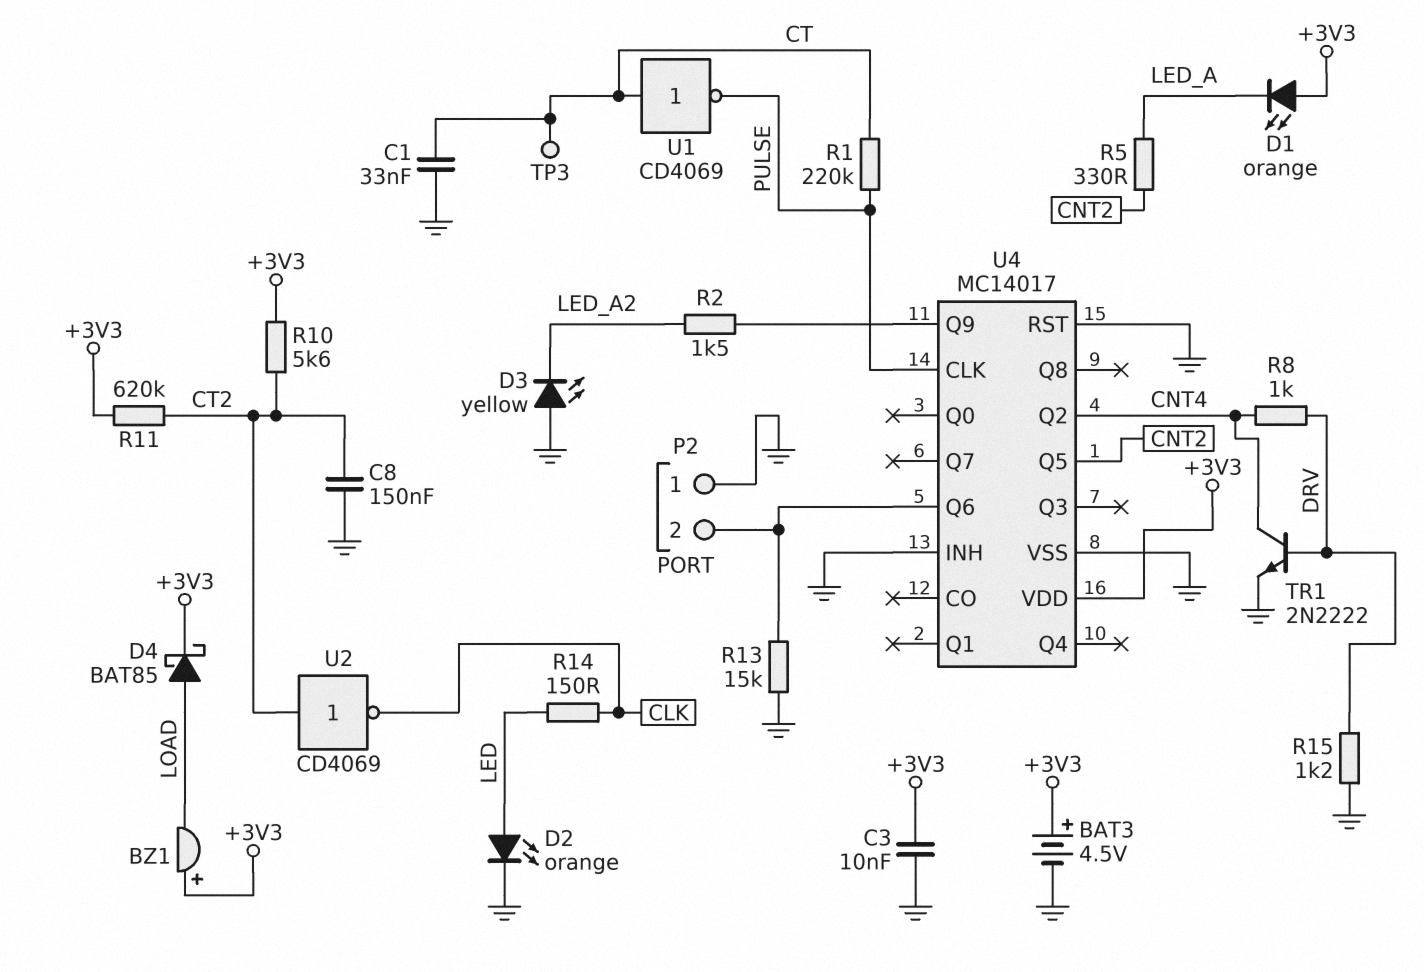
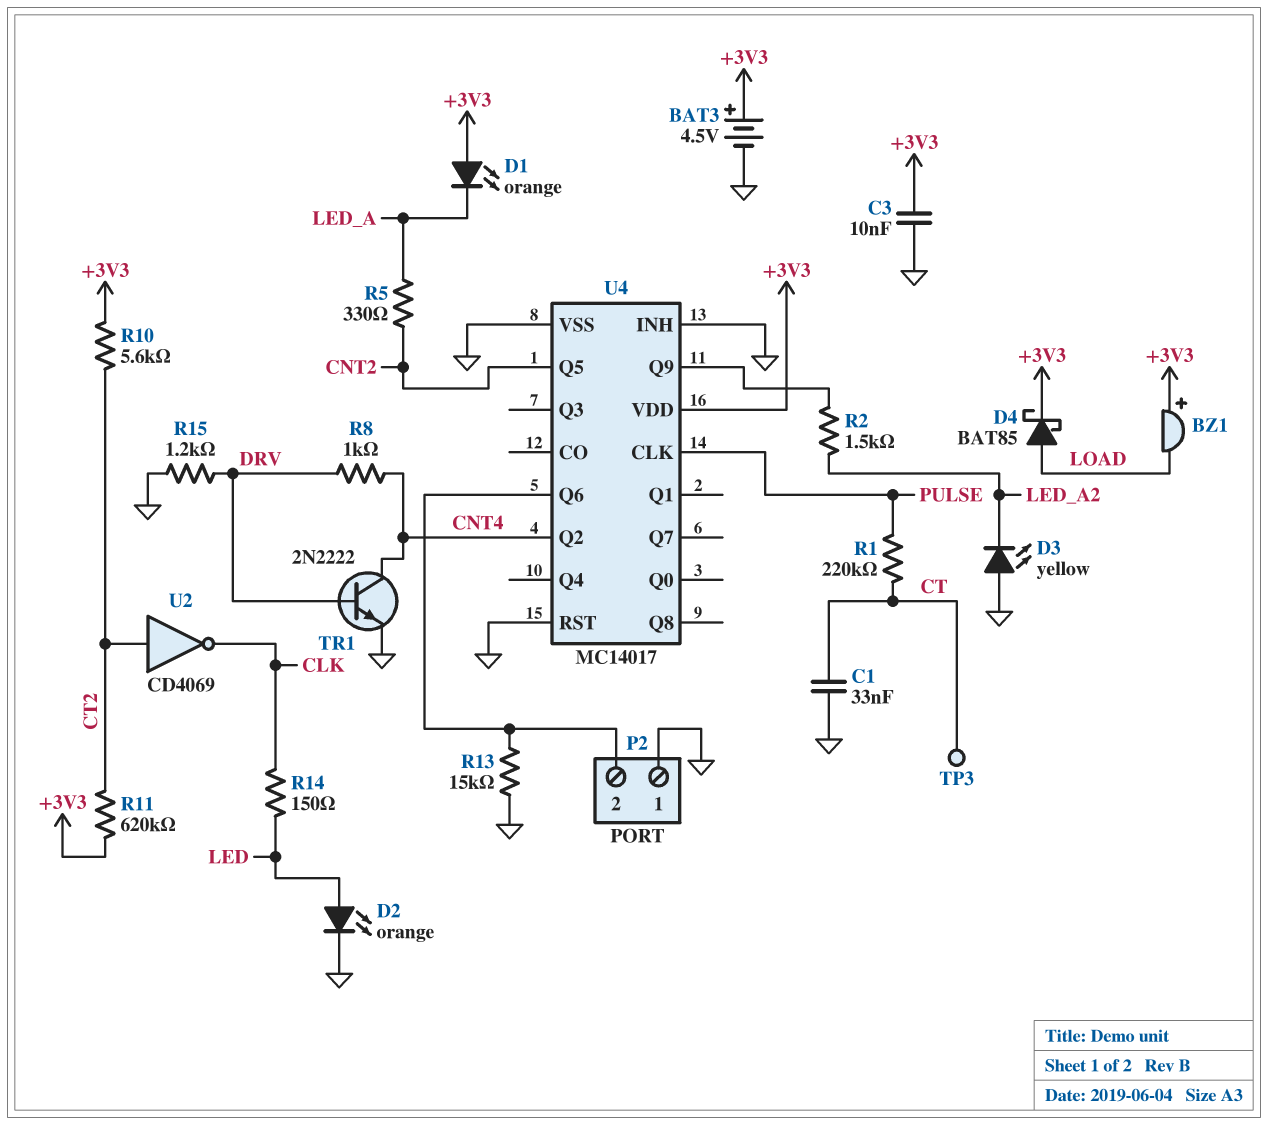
C8: 150nF (CT2, GND) -> none
U1: NOT CD4069 (in CT, out PULSE) -> none

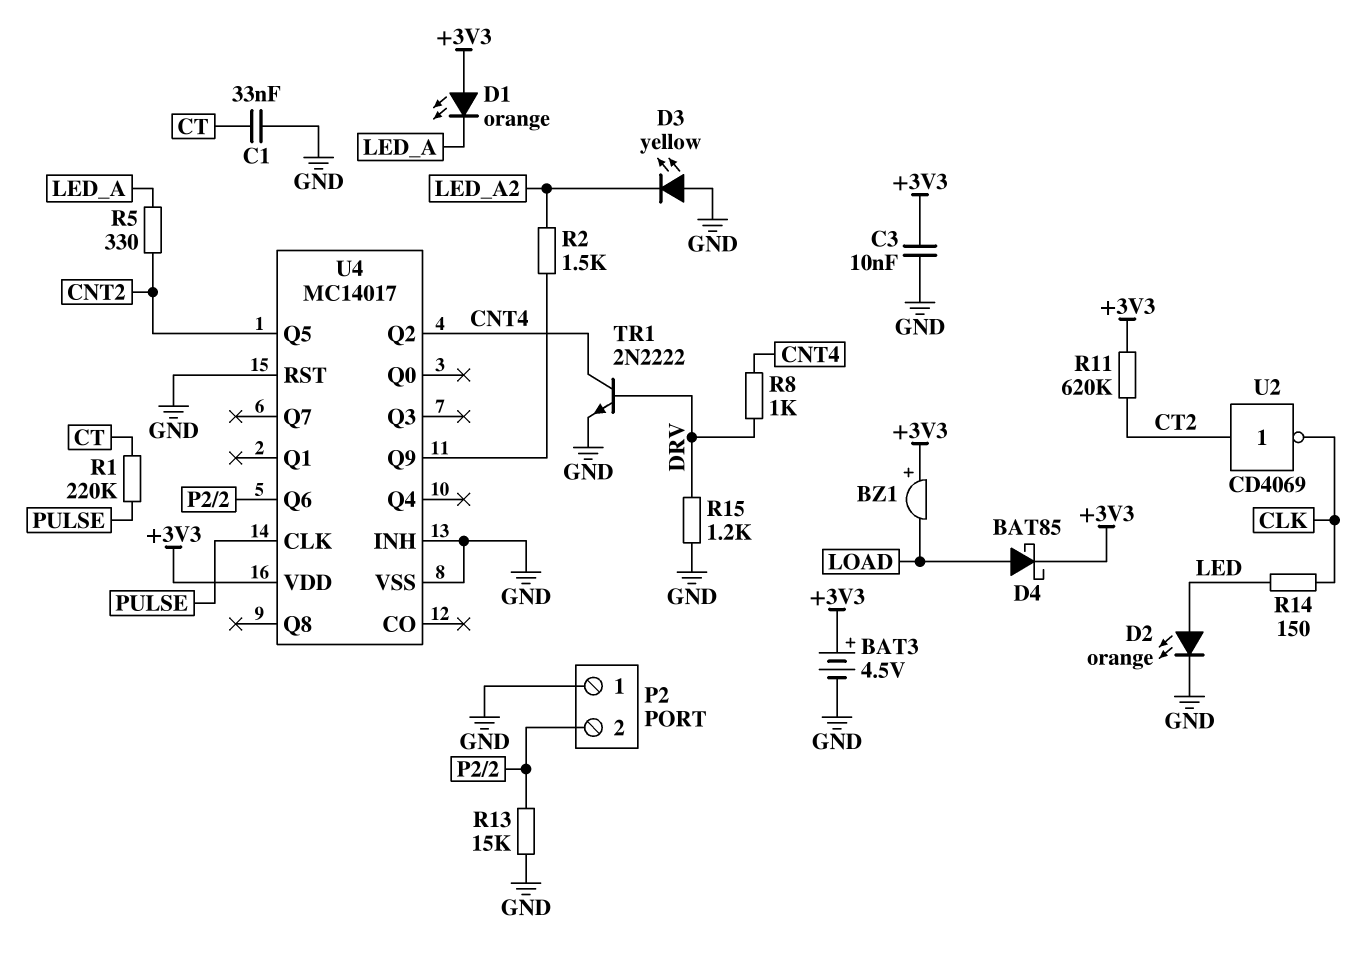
R10: 5.6k (+3V3, CT2) -> none
TP3: test point (CT) -> none

